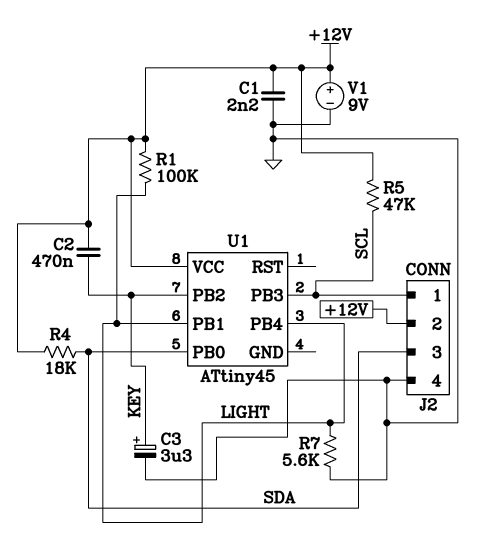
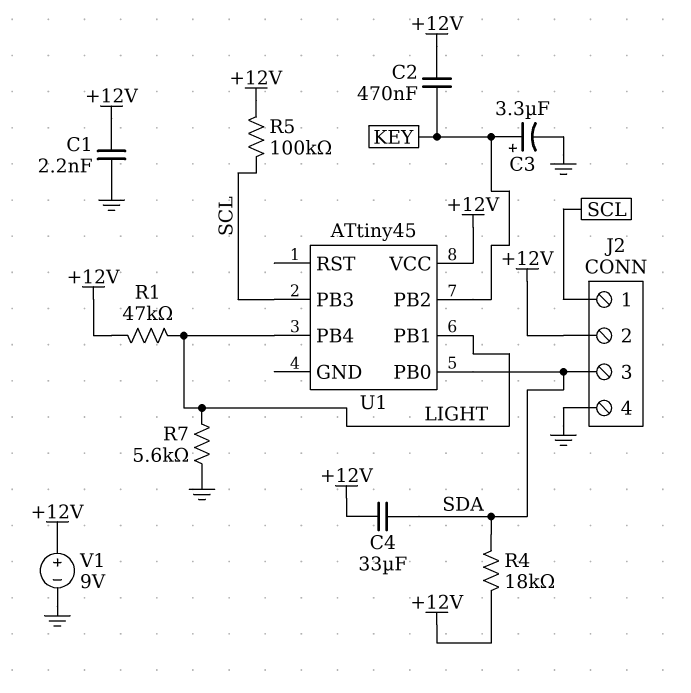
C4: none -> 33uF (+12V, SDA)
R1: 100k (+12V, LIGHT) -> 47k (+12V, LIGHT)
R5: 47k (+12V, SCL) -> 100k (+12V, SCL)

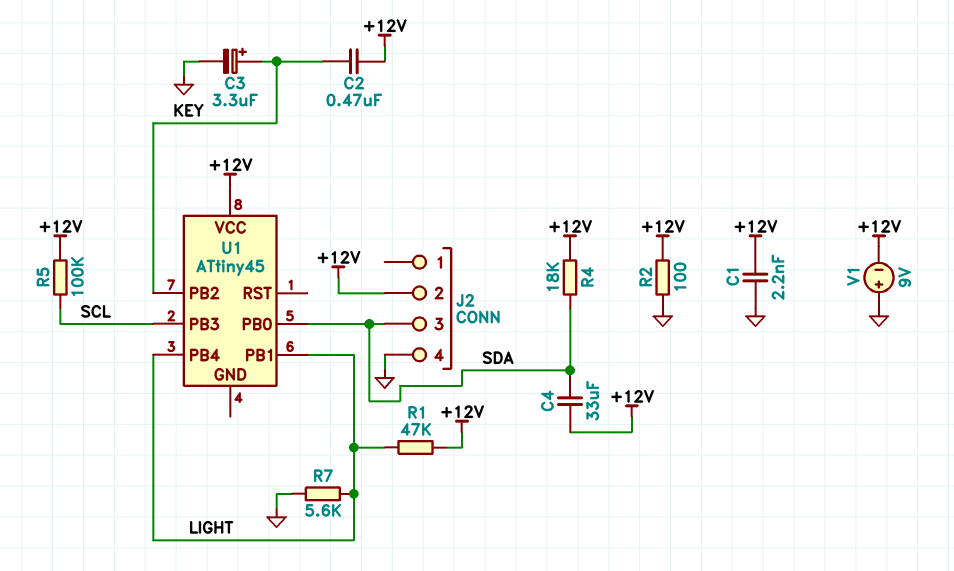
J2 pin 1: SCL -> none
R2: none -> 100 (+12V, GND)
V1: 9V (plus +12V, minus GND) -> 9V (plus GND, minus +12V)

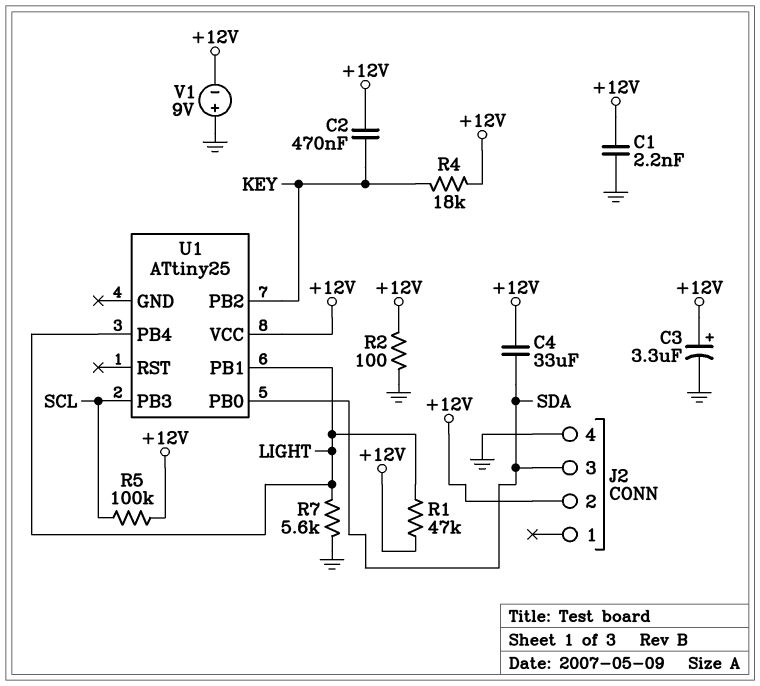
C3: 3.3uF (plus KEY, minus GND) -> 3.3uF (plus +12V, minus GND)
R4: 18k (+12V, SDA) -> 18k (+12V, KEY)
U1: ATtiny45 -> ATtiny25

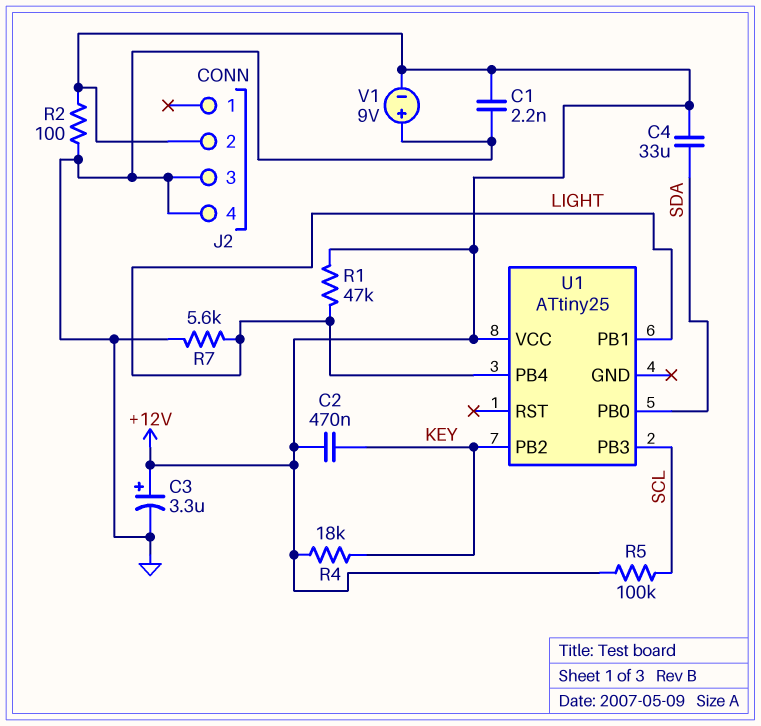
J2 pin 3: SDA -> GND

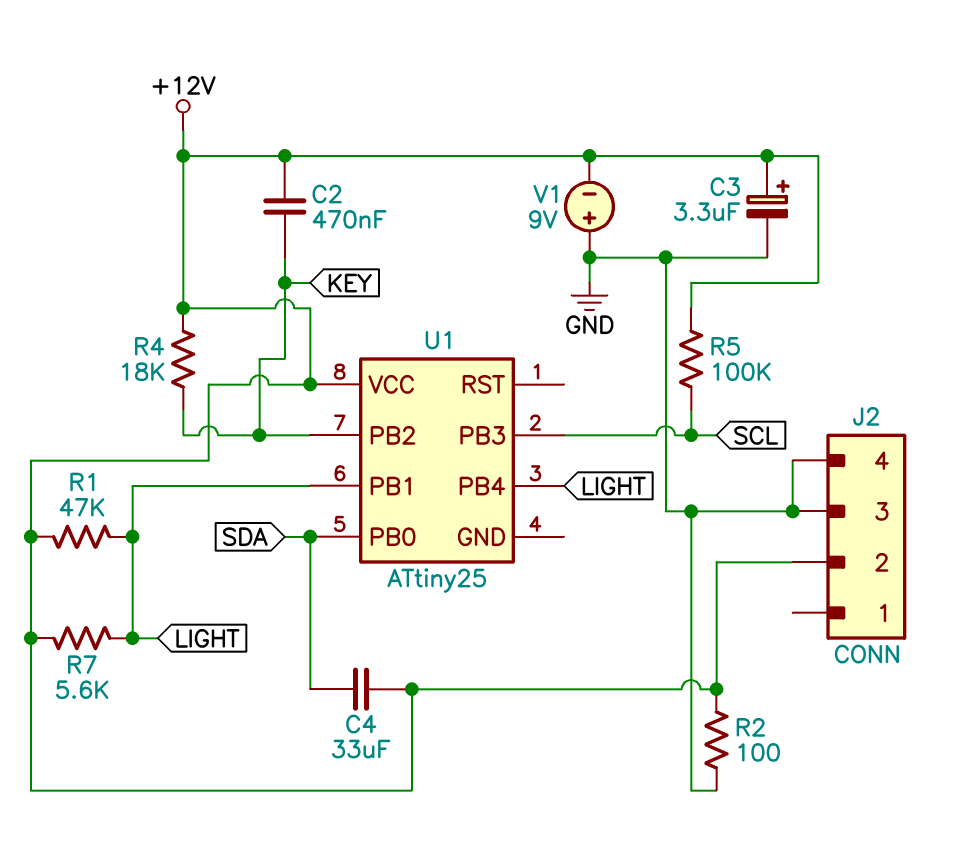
C1: 2.2nF (+12V, GND) -> none
R7: 5.6k (GND, LIGHT) -> 5.6k (+12V, LIGHT)

